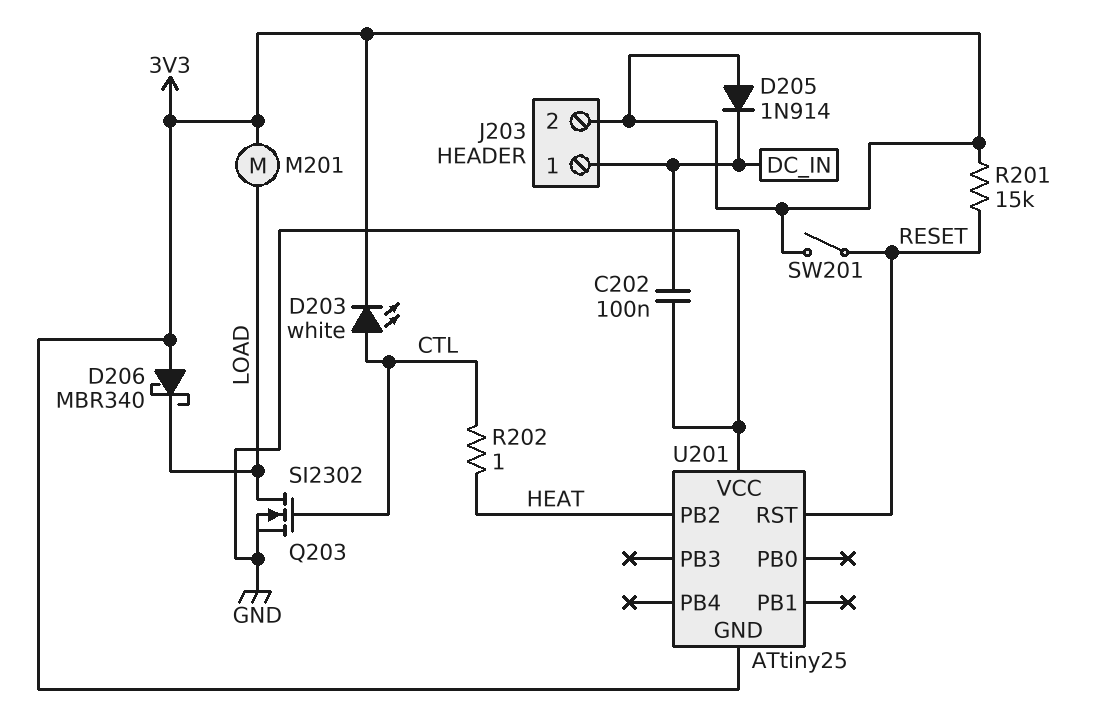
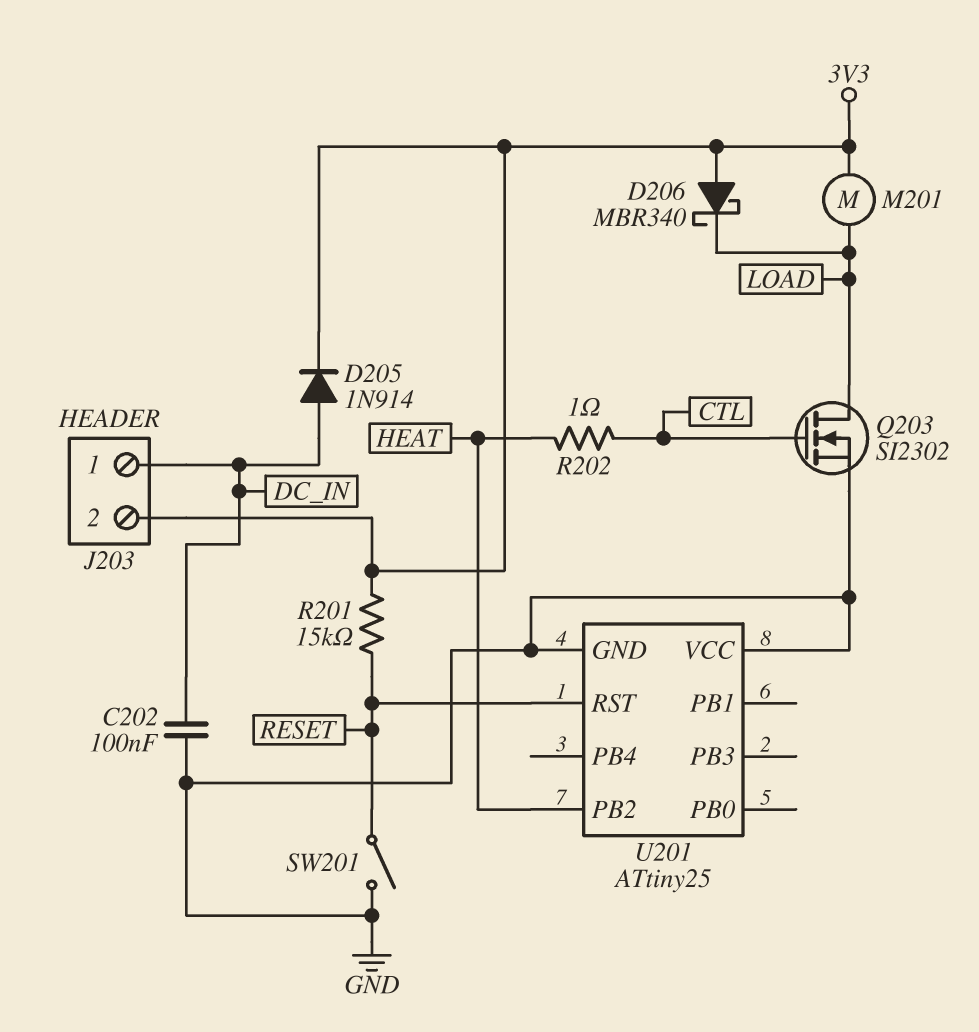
D203: LED white (A CTL, K 3V3) -> none
D205: diode 1N914 (A 3V3, K DC_IN) -> diode 1N914 (A DC_IN, K 3V3)
SW201: switch (3V3, RESET) -> switch (GND, RESET)
U201 pin GND: 3V3 -> GND

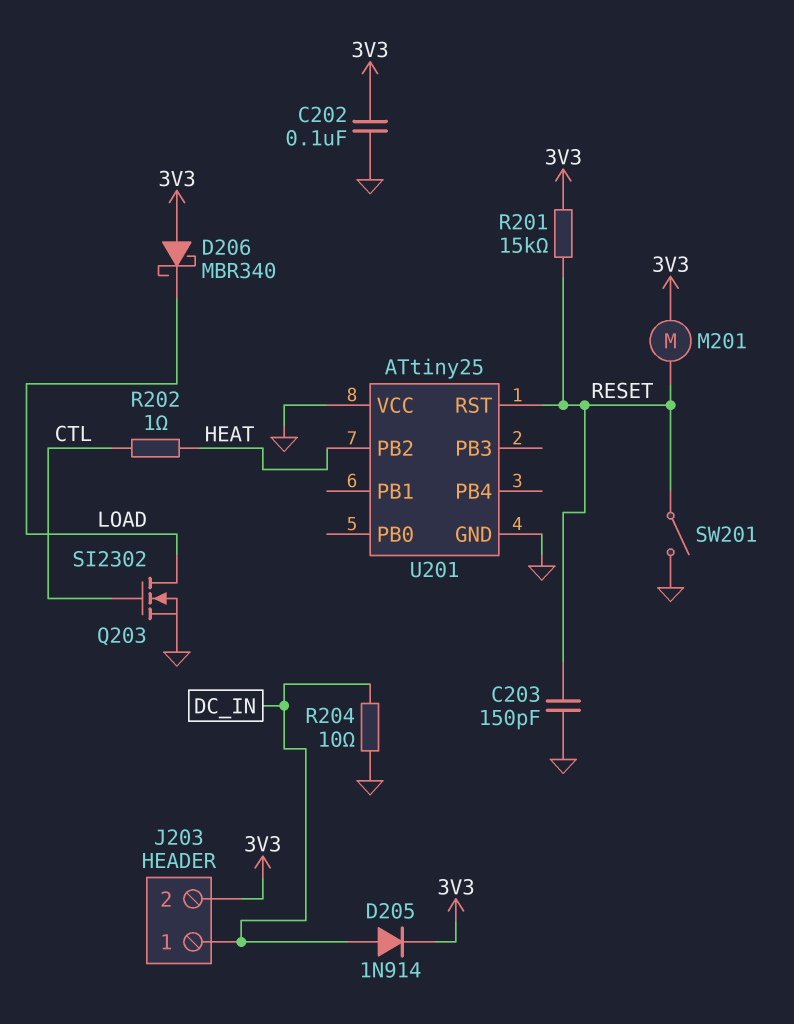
C202: 100nF (DC_IN, GND) -> 100nF (3V3, GND)
C203: none -> 150pF (GND, RESET)
M201: motor (3V3, LOAD) -> motor (3V3, RESET)
R204: none -> 10 (DC_IN, GND)

